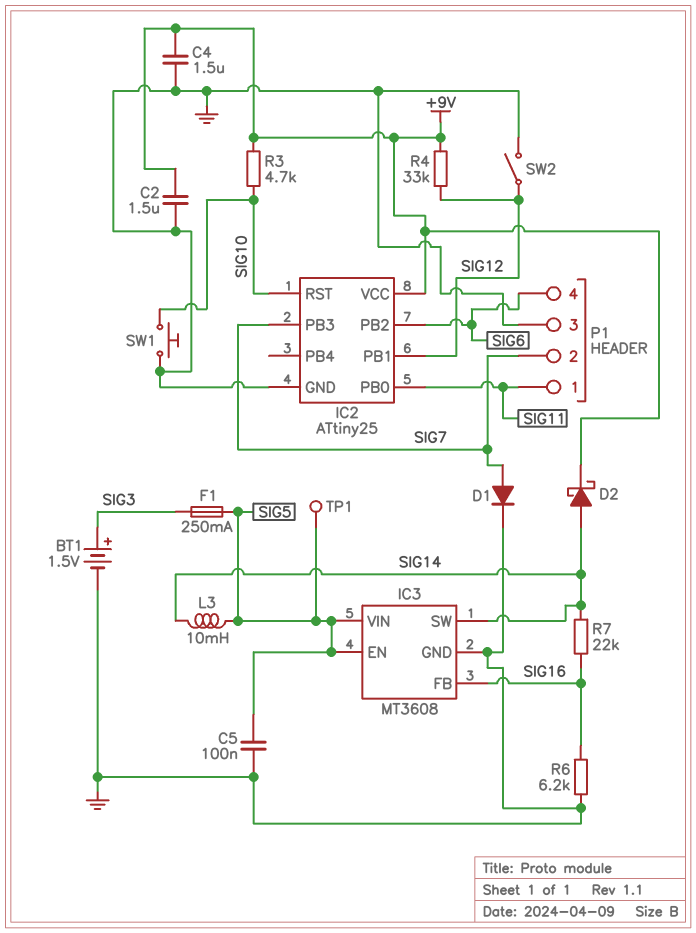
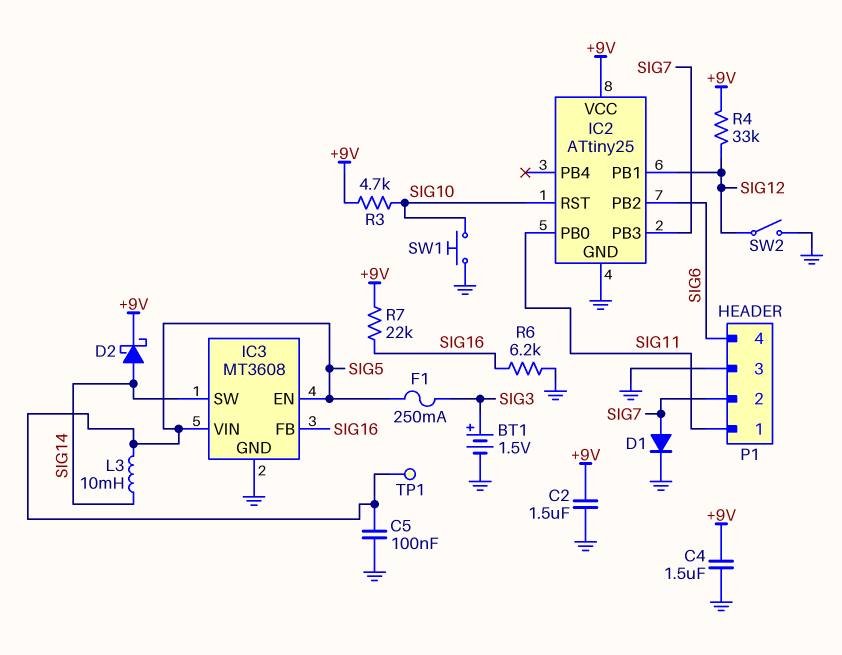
R7: 22k (SIG14, SIG16) -> 22k (+9V, SIG16)

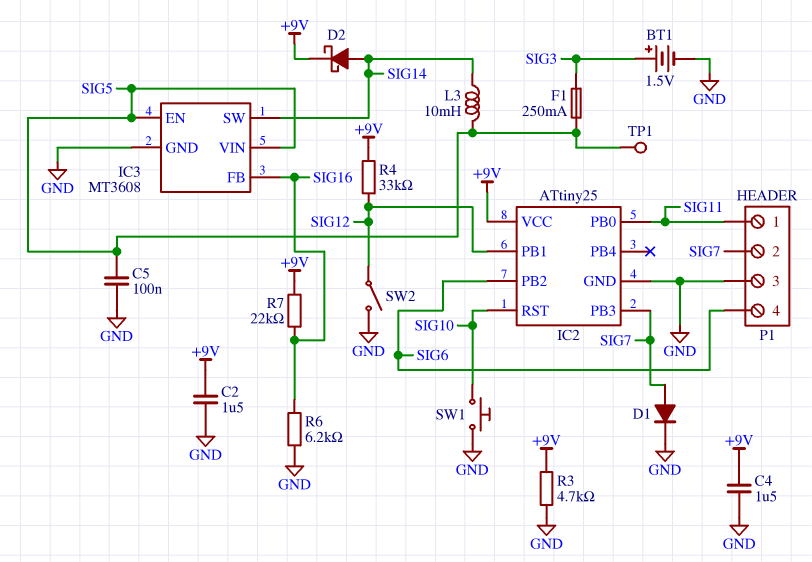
R3: 4.7k (+9V, SIG10) -> 4.7k (+9V, GND)

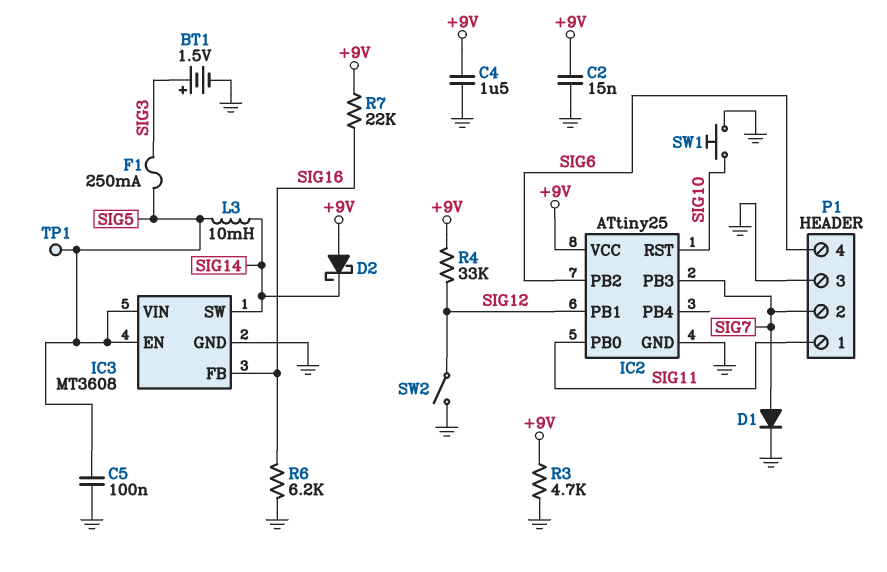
C2: 1.5uF (+9V, GND) -> 15nF (+9V, GND)
D2: schottky (A SIG14, K +9V) -> schottky (A +9V, K SIG14)

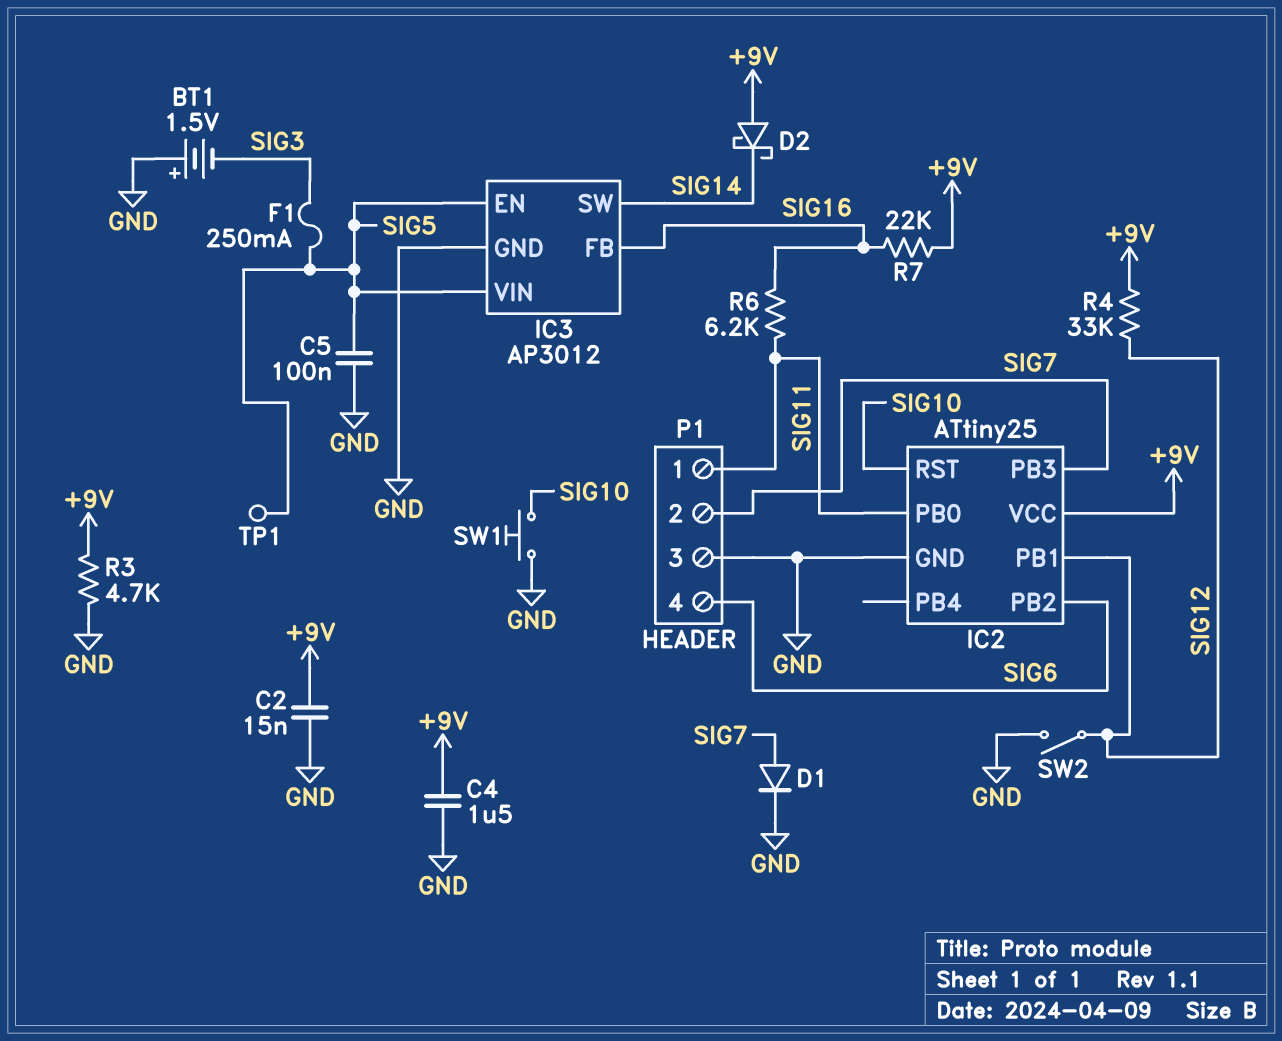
BT1: 1.5V (plus SIG3, minus GND) -> 1.5V (plus GND, minus SIG3)
IC3: MT3608 -> AP3012
L3: 10mH (SIG5, SIG14) -> none
R6: 6.2k (GND, SIG16) -> 6.2k (SIG11, SIG16)

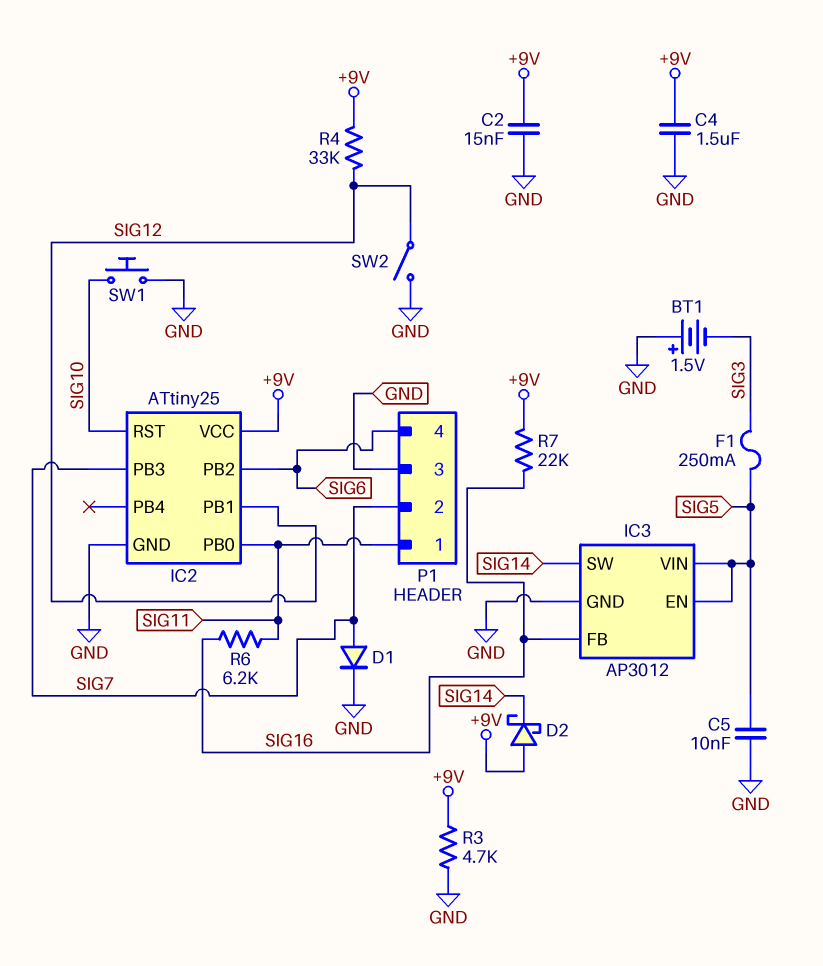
C5: 100nF (GND, SIG5) -> 10nF (GND, SIG5)
TP1: test point (SIG5) -> none

